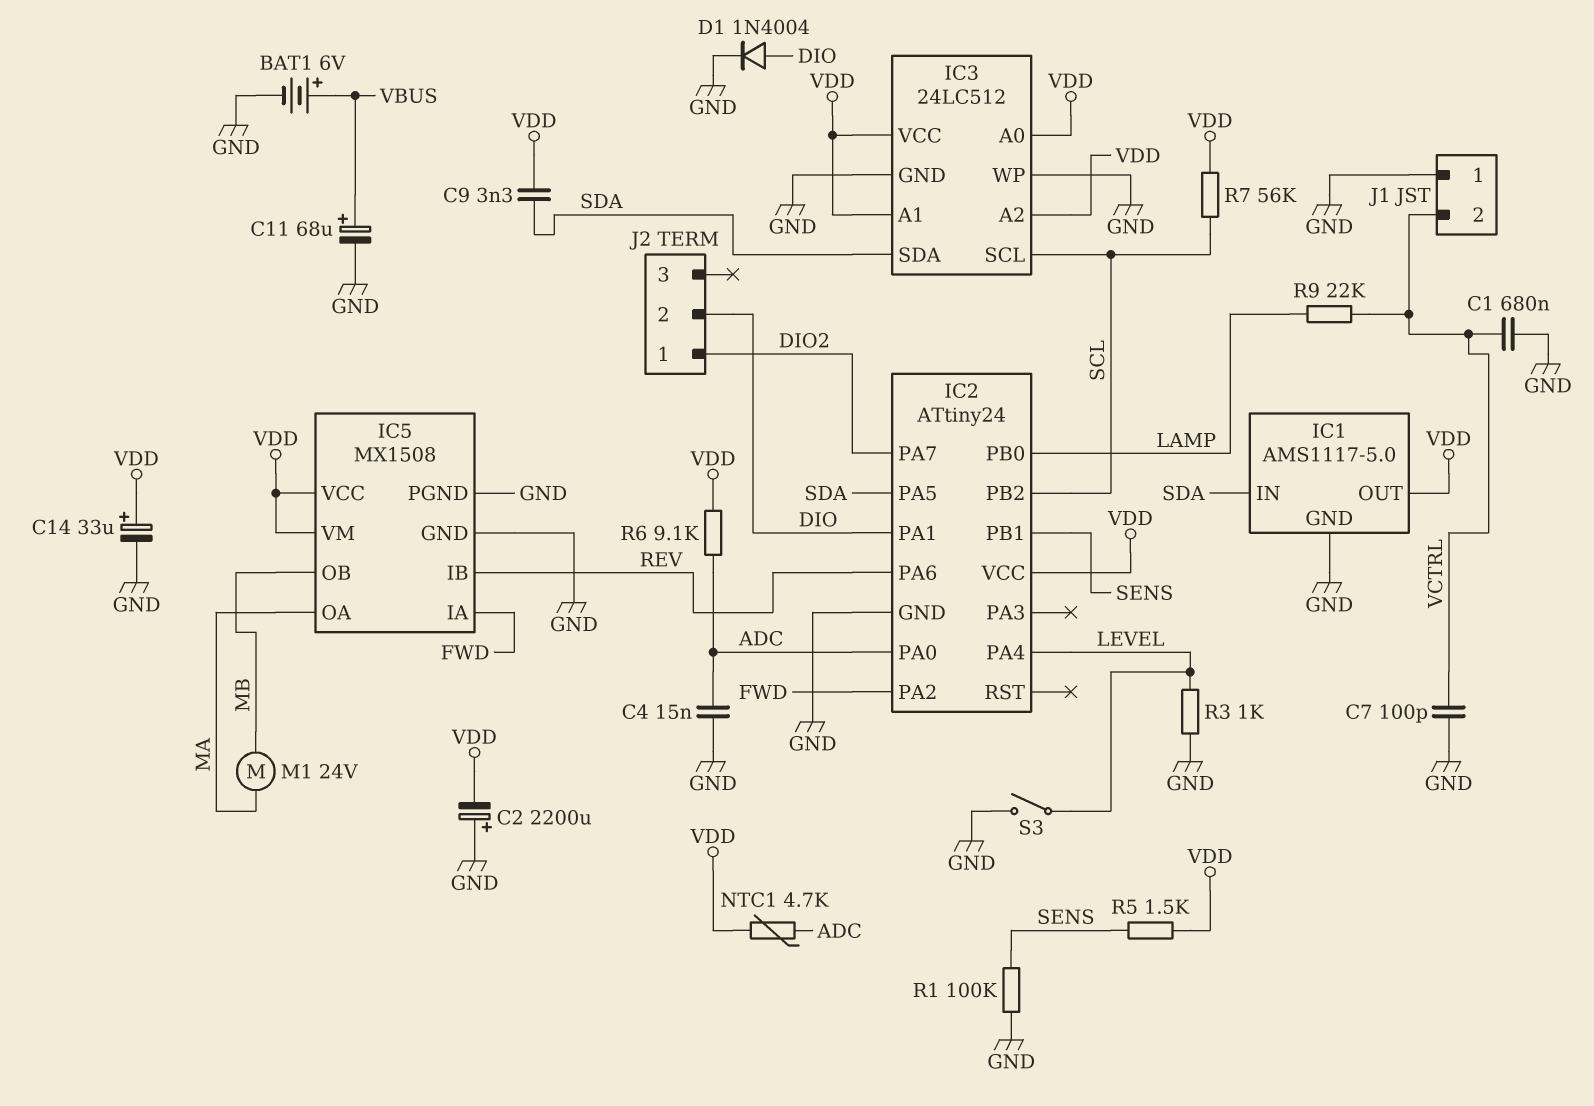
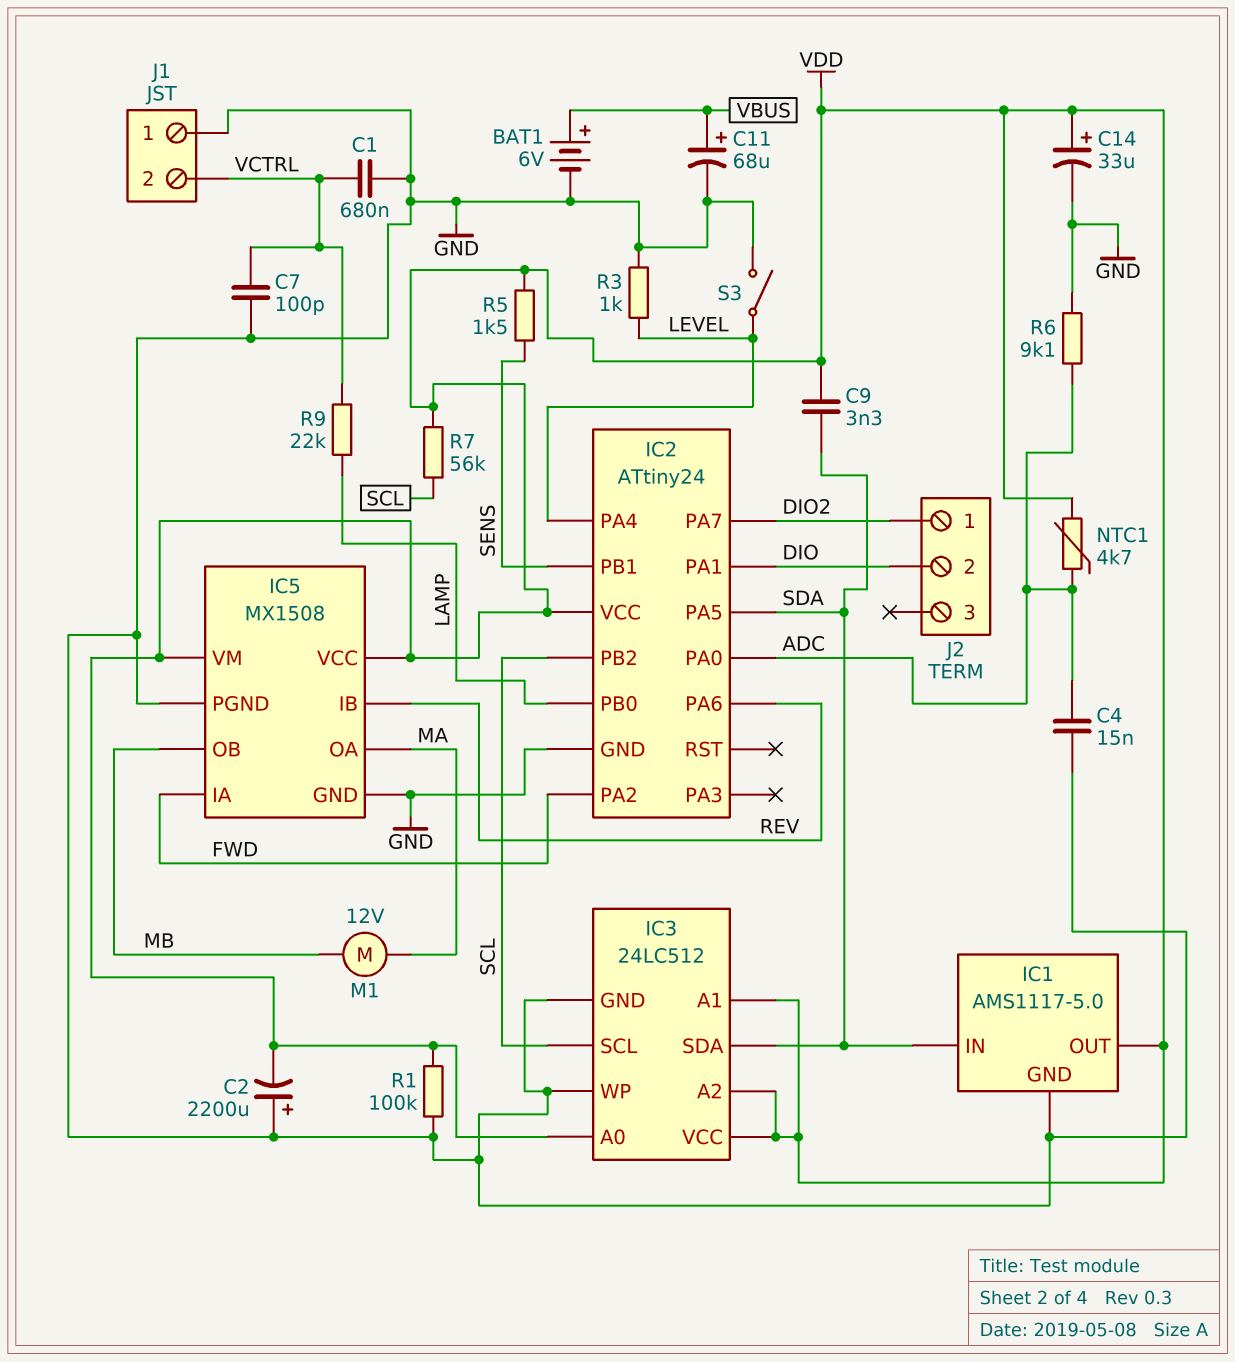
D1: diode 1N4004 (A DIO, K GND) -> none
M1: motor 24V (MA, MB) -> motor 12V (MA, MB)
R1: 100k (GND, SENS) -> 100k (GND, VDD)
R6: 9.1k (ADC, VDD) -> 9.1k (ADC, GND)

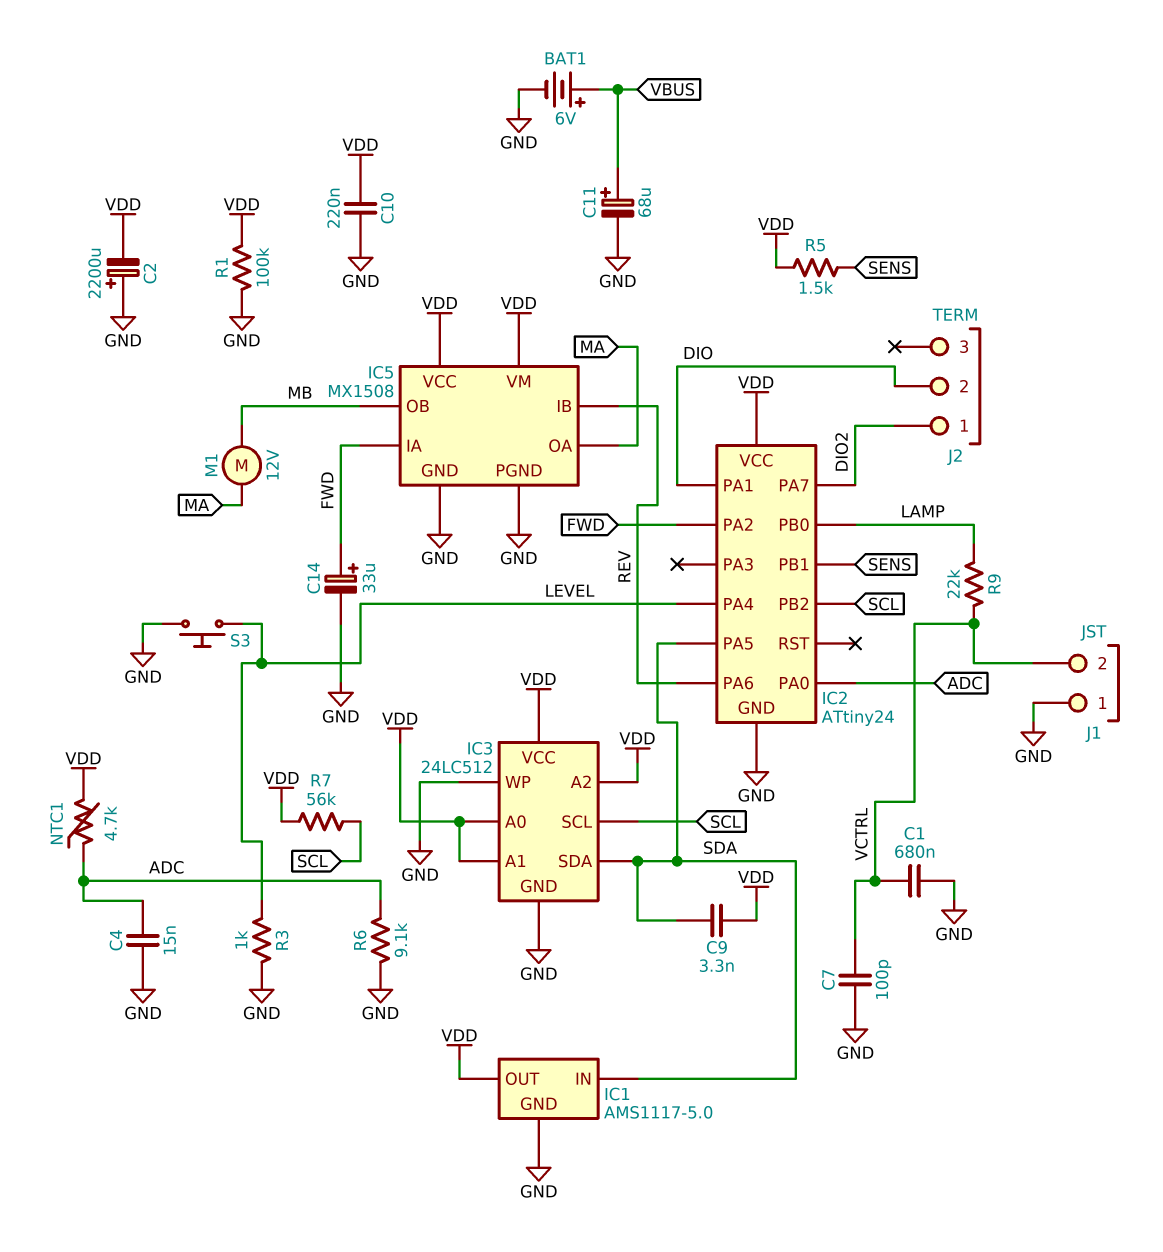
C10: none -> 220nF (GND, VDD)
C14: 33uF (plus VDD, minus GND) -> 33uF (plus FWD, minus GND)
S3: switch (GND, LEVEL) -> button (GND, LEVEL)

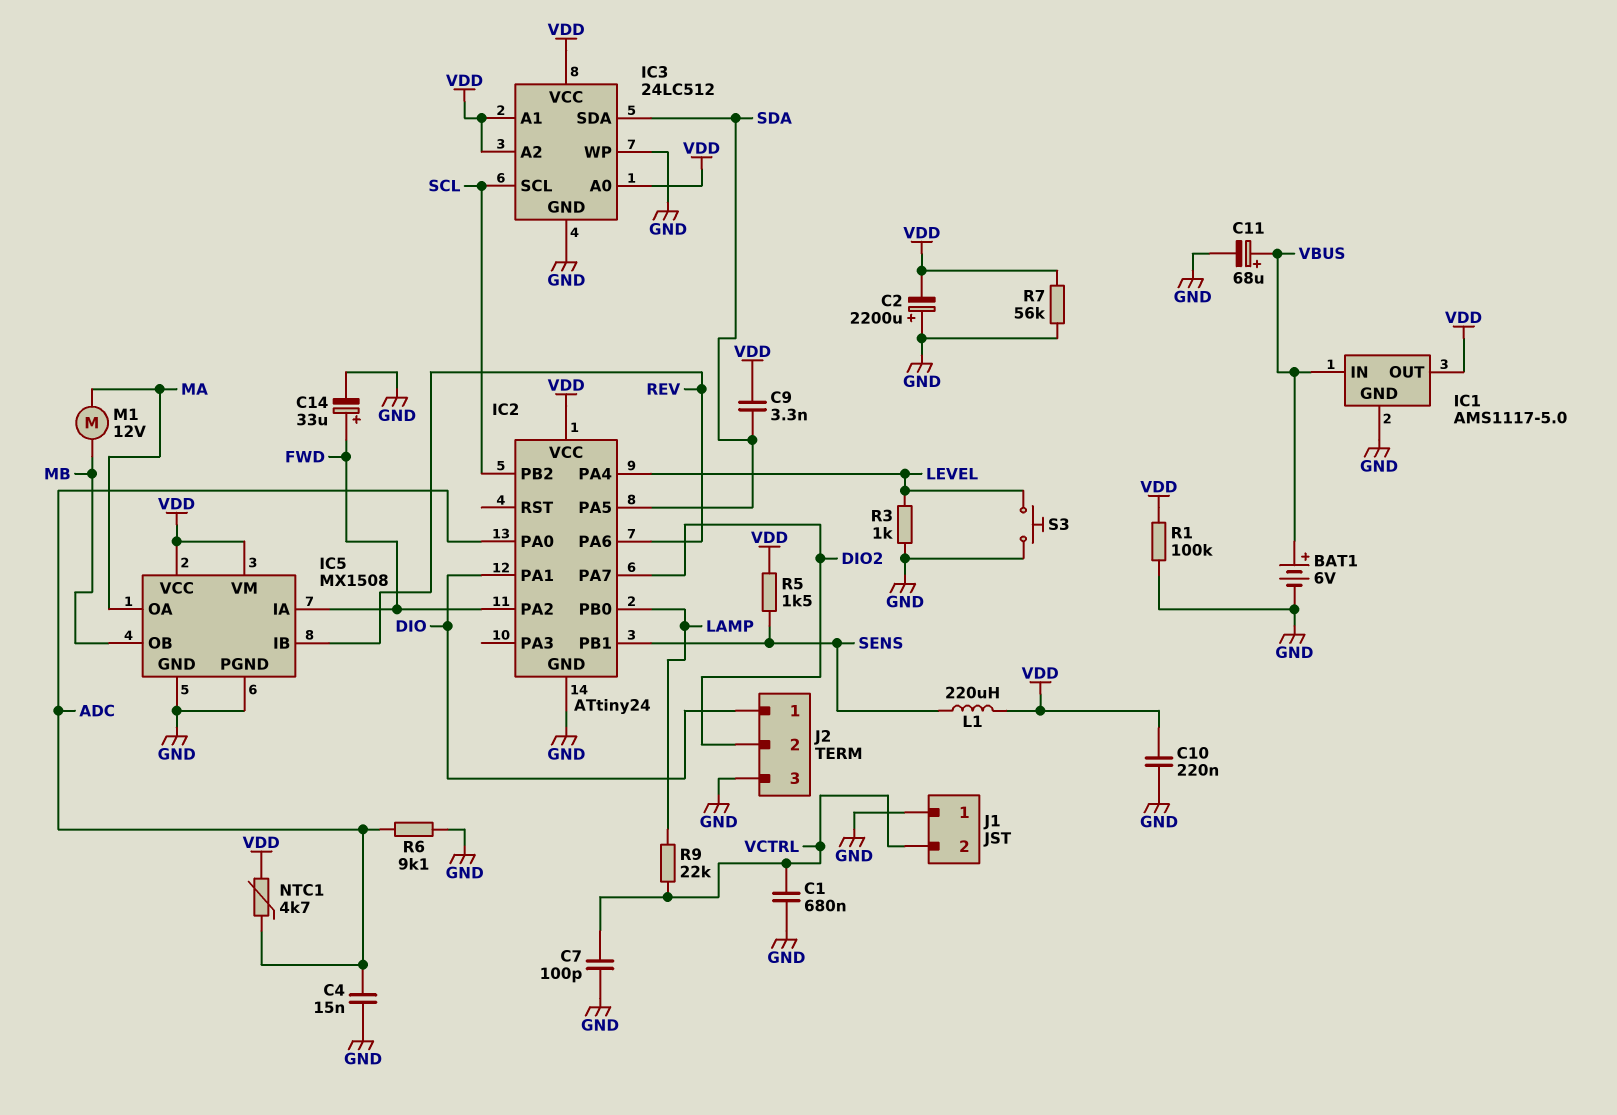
IC1 pin IN: SDA -> VBUS
J2 pin 1: DIO2 -> DIO
J2 pin 2: DIO -> DIO2
J2 pin 3: none -> GND
L1: none -> 220uH (SENS, VDD)
R7: 56k (SCL, VDD) -> 56k (GND, VDD)

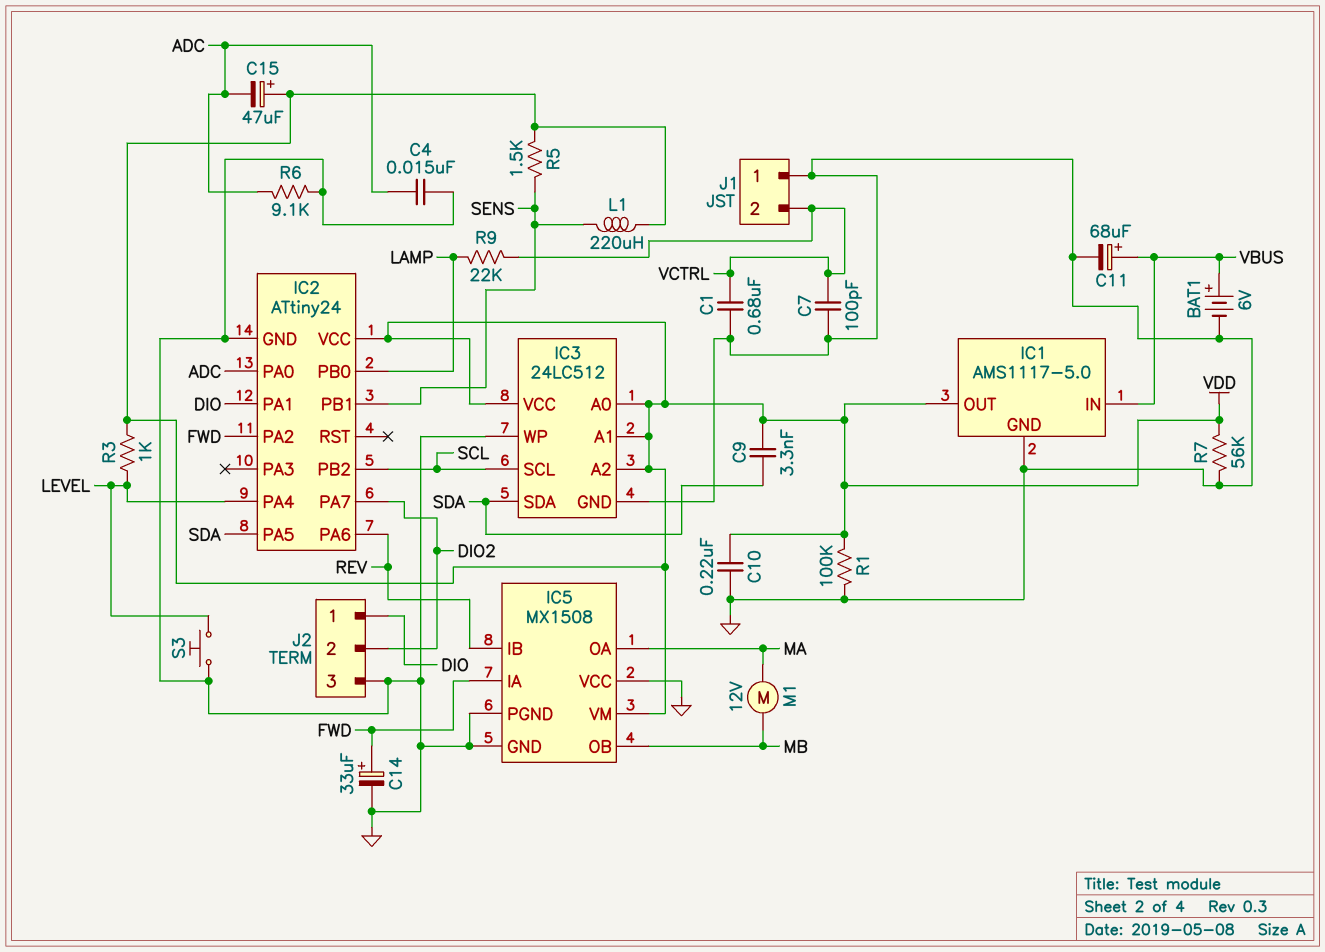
C2: 2200uF (plus GND, minus VDD) -> none
C15: none -> 47uF (plus VDD, minus ADC)
IC5 pin VCC: VDD -> GND
NTC1: 4.7k (ADC, VDD) -> none
R3: 1k (GND, LEVEL) -> 1k (LEVEL, VDD)

